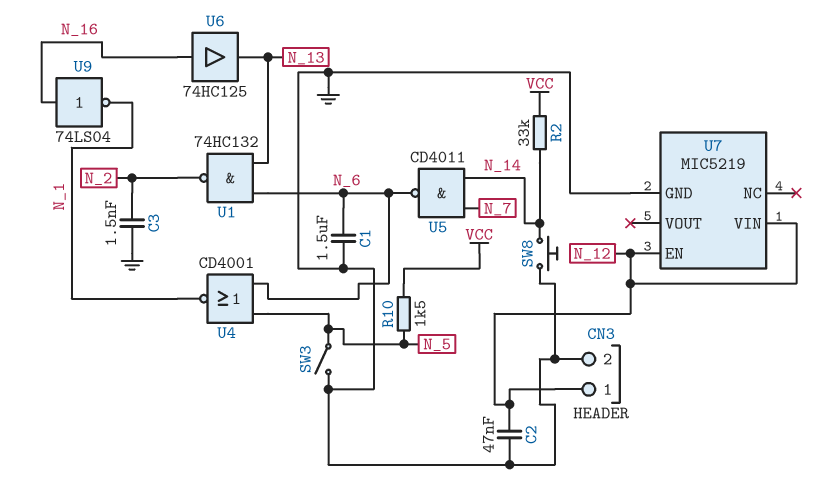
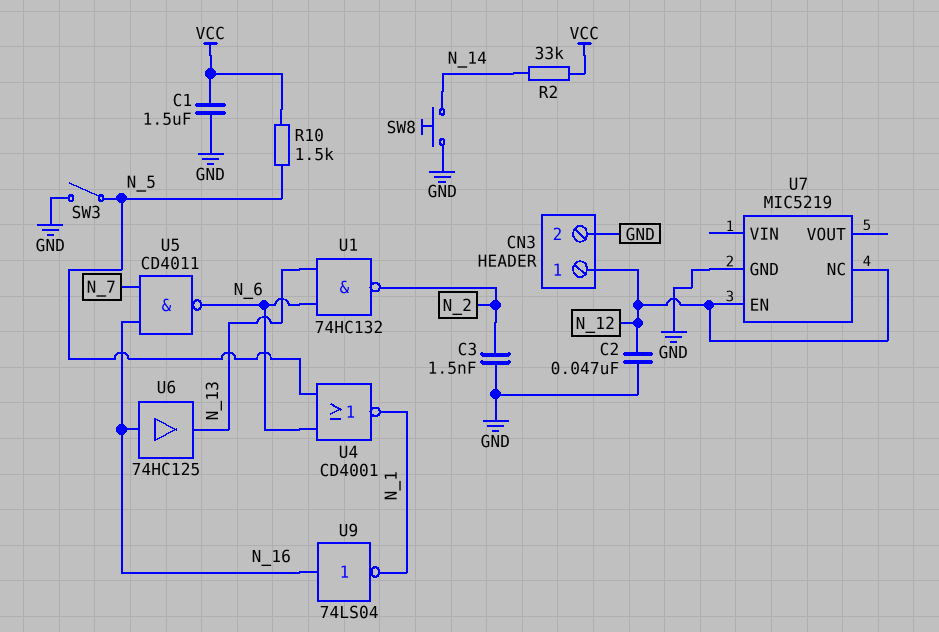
C1: 1.5uF (GND, N_6) -> 1.5uF (GND, VCC)
U5: NAND CD4011 (in N_7, in N_14, out N_6) -> NAND CD4011 (in N_7, in N_16, out N_6)
U7 pin NC: none -> N_12
U7 pin VIN: N_12 -> none

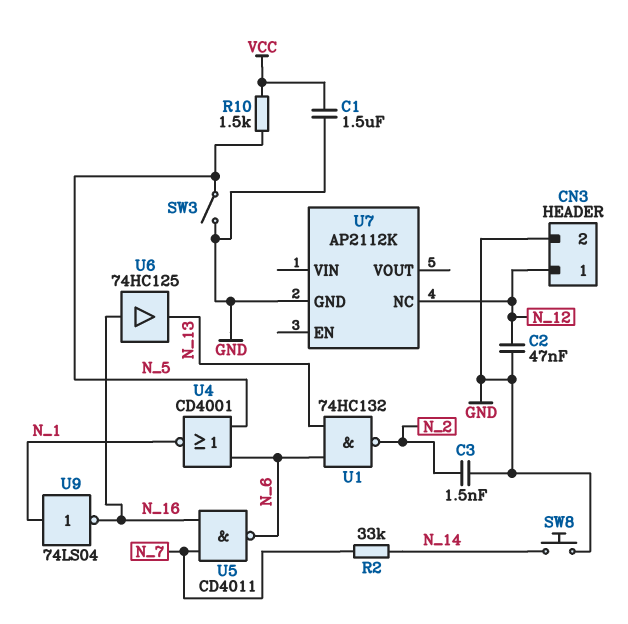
R2: 33k (N_14, VCC) -> 33k (N_7, N_14)
U7: MIC5219 -> AP2112K
U7 pin EN: N_12 -> none
U9: NOT 74LS04 (in N_16, out N_1) -> NOT 74LS04 (in N_1, out N_16)

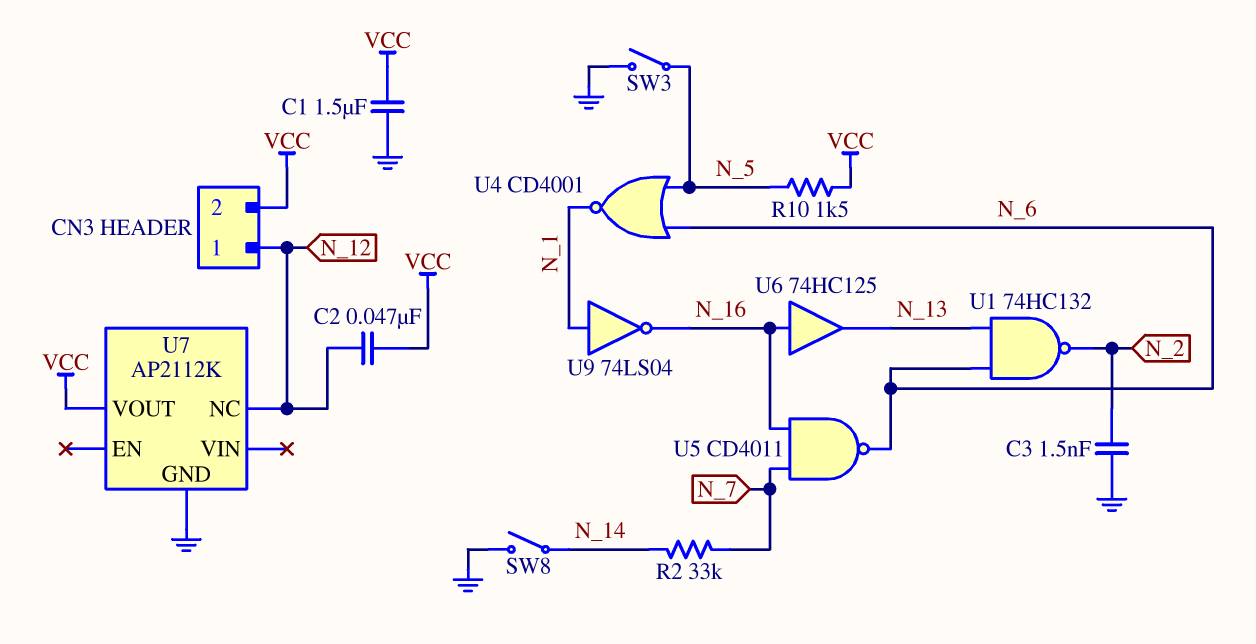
C2: 47nF (GND, N_12) -> 47nF (N_12, VCC)
CN3 pin 2: GND -> VCC
SW8: button (GND, N_14) -> switch (GND, N_14)
U7 pin VOUT: none -> VCC

